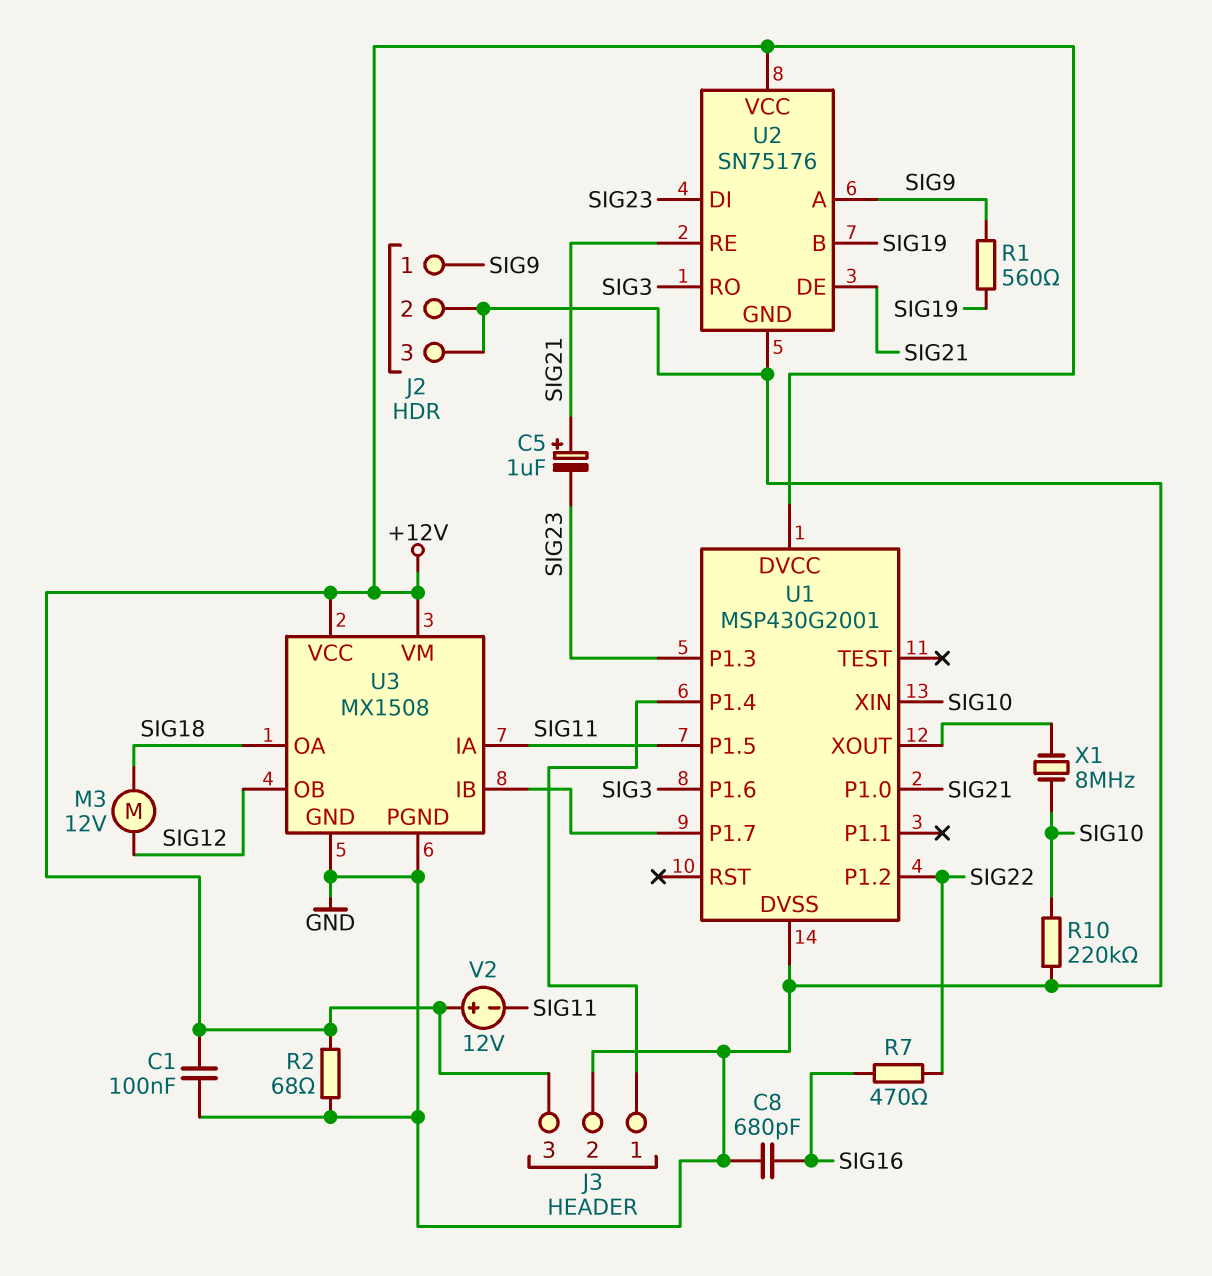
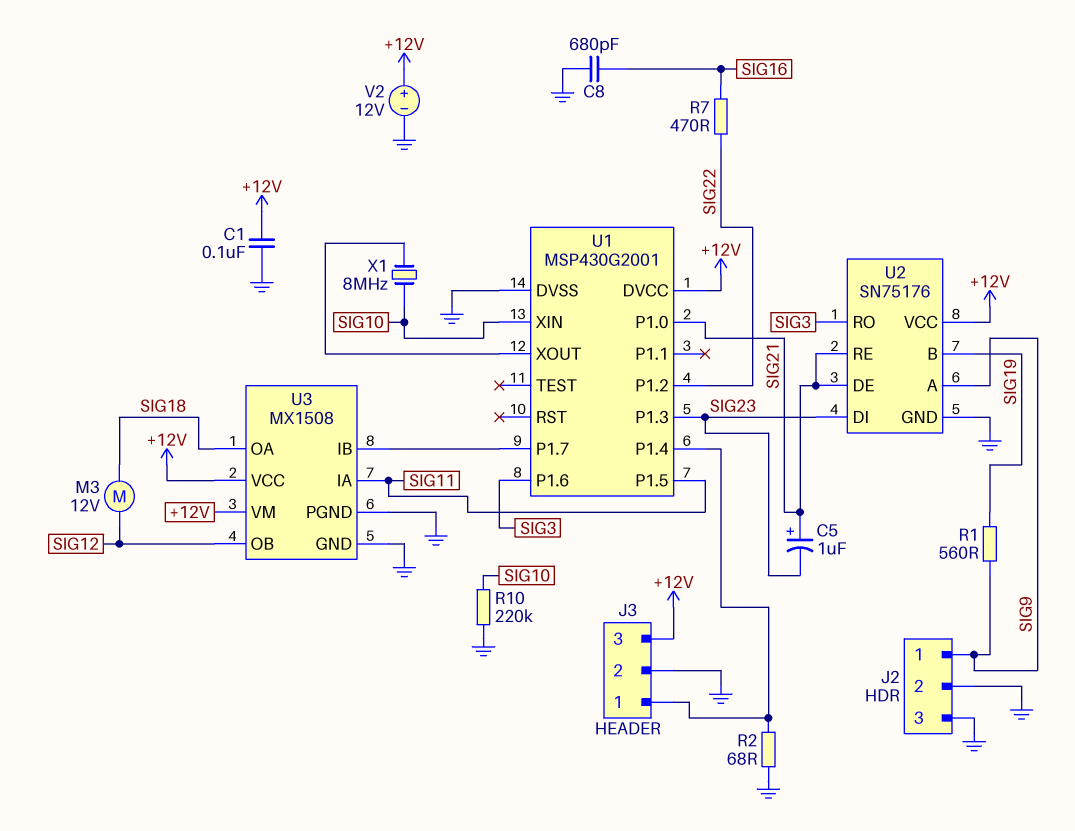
R2: 68 (+12V, GND) -> 68 (GND, J3/1)
V2: 12V (plus +12V, minus SIG11) -> 12V (plus +12V, minus GND)

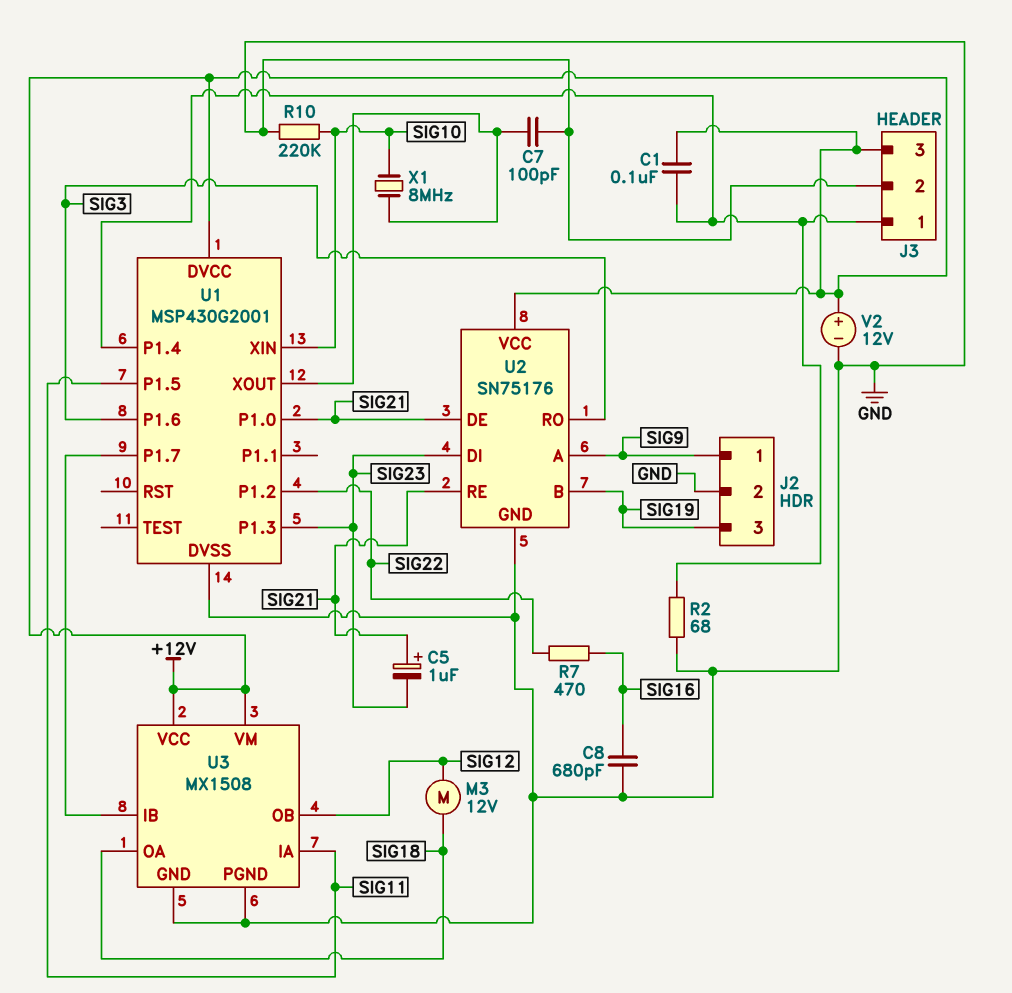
C1: 100nF (+12V, GND) -> 100nF (+12V, J3/1)
C7: none -> 100pF (GND, U1/XOUT)
J2 pin 3: GND -> SIG19
R1: 560 (SIG9, SIG19) -> none

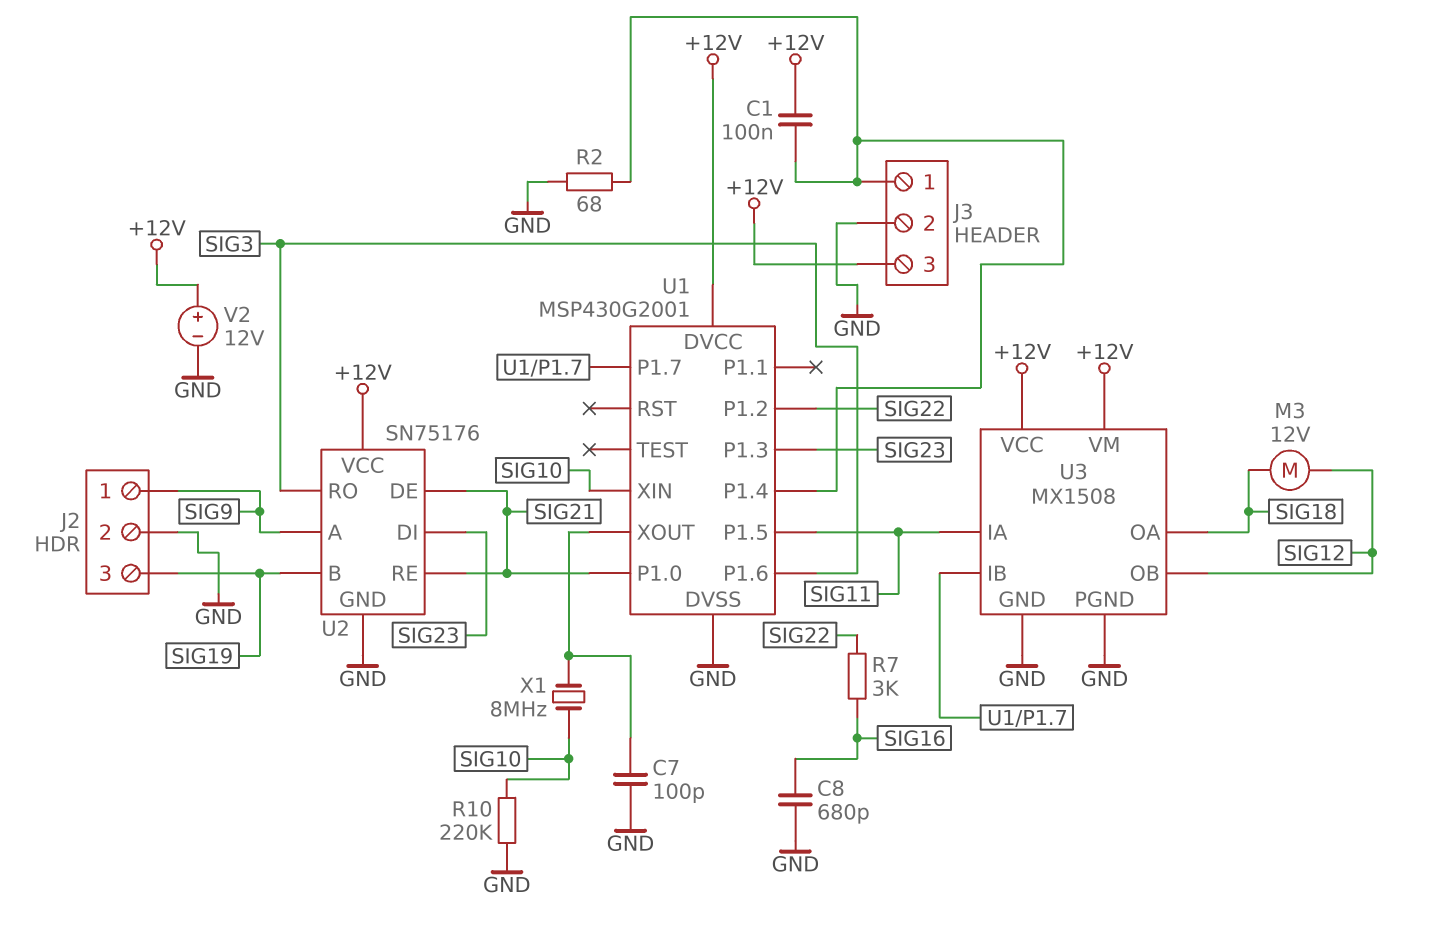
C5: 1uF (plus SIG21, minus SIG23) -> none
R7: 470 (SIG16, SIG22) -> 3k (SIG16, SIG22)

